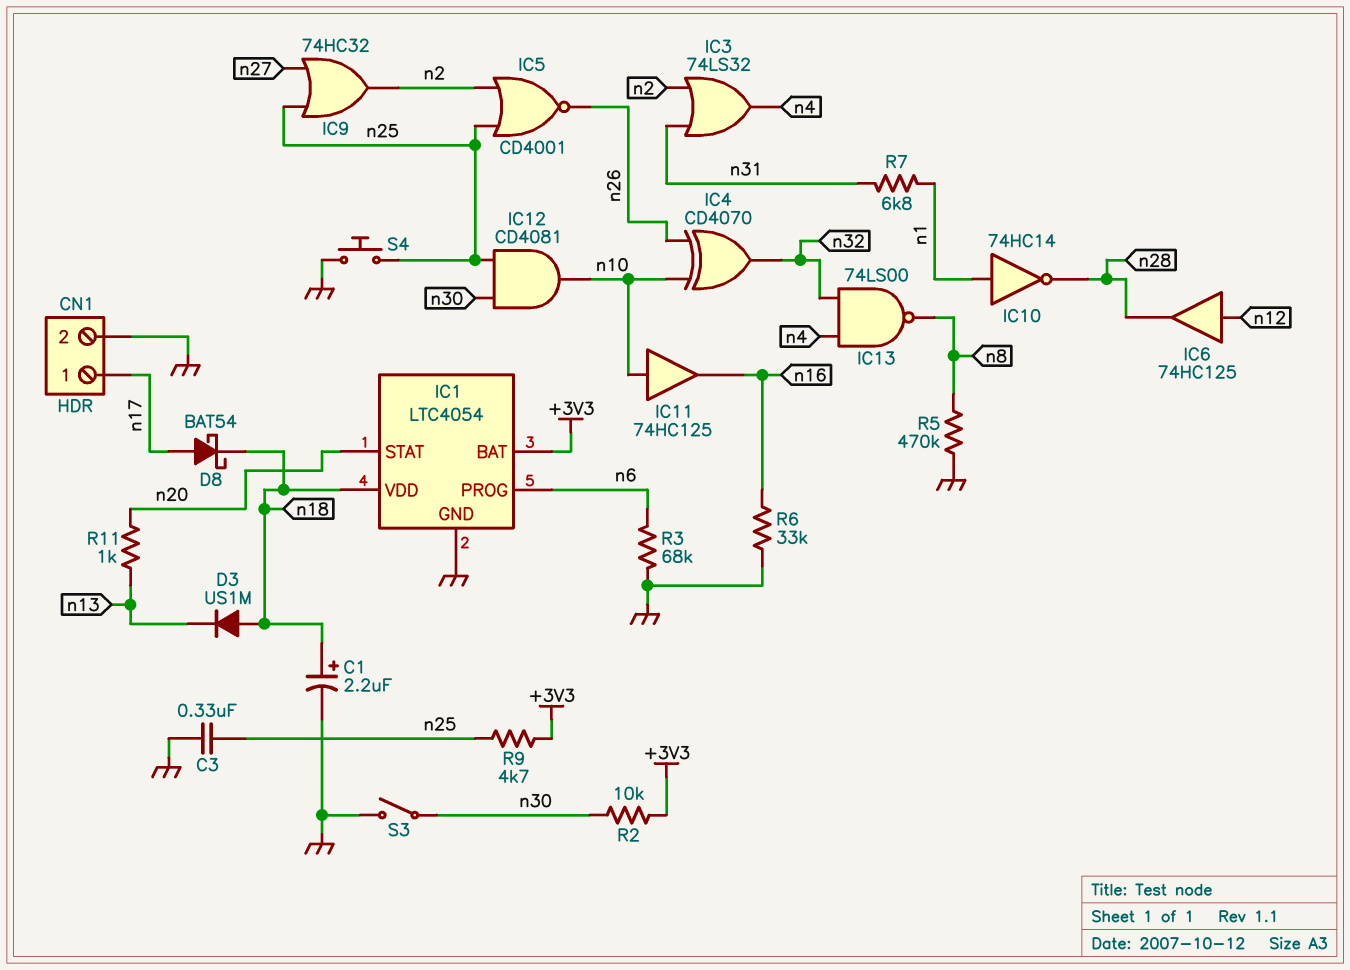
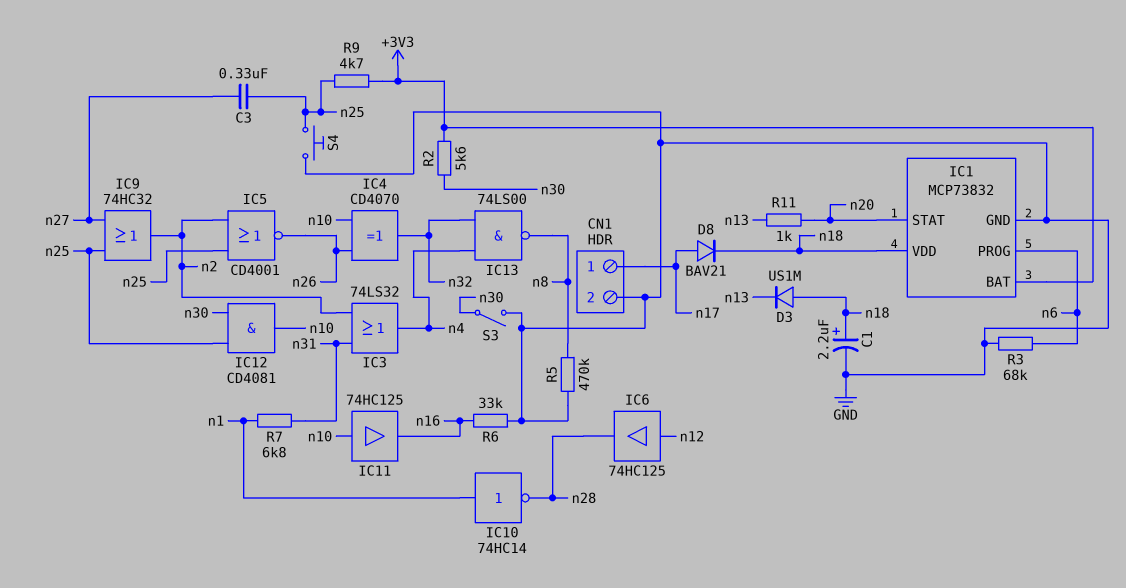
C3: 330nF (GND, n25) -> 330nF (n25, n27)
D8: schottky BAT54 (A n17, K n18) -> diode BAV21 (A n17, K n18)
IC1: LTC4054 -> MCP73832
R2: 10k (+3V3, n30) -> 5.6k (+3V3, n30)

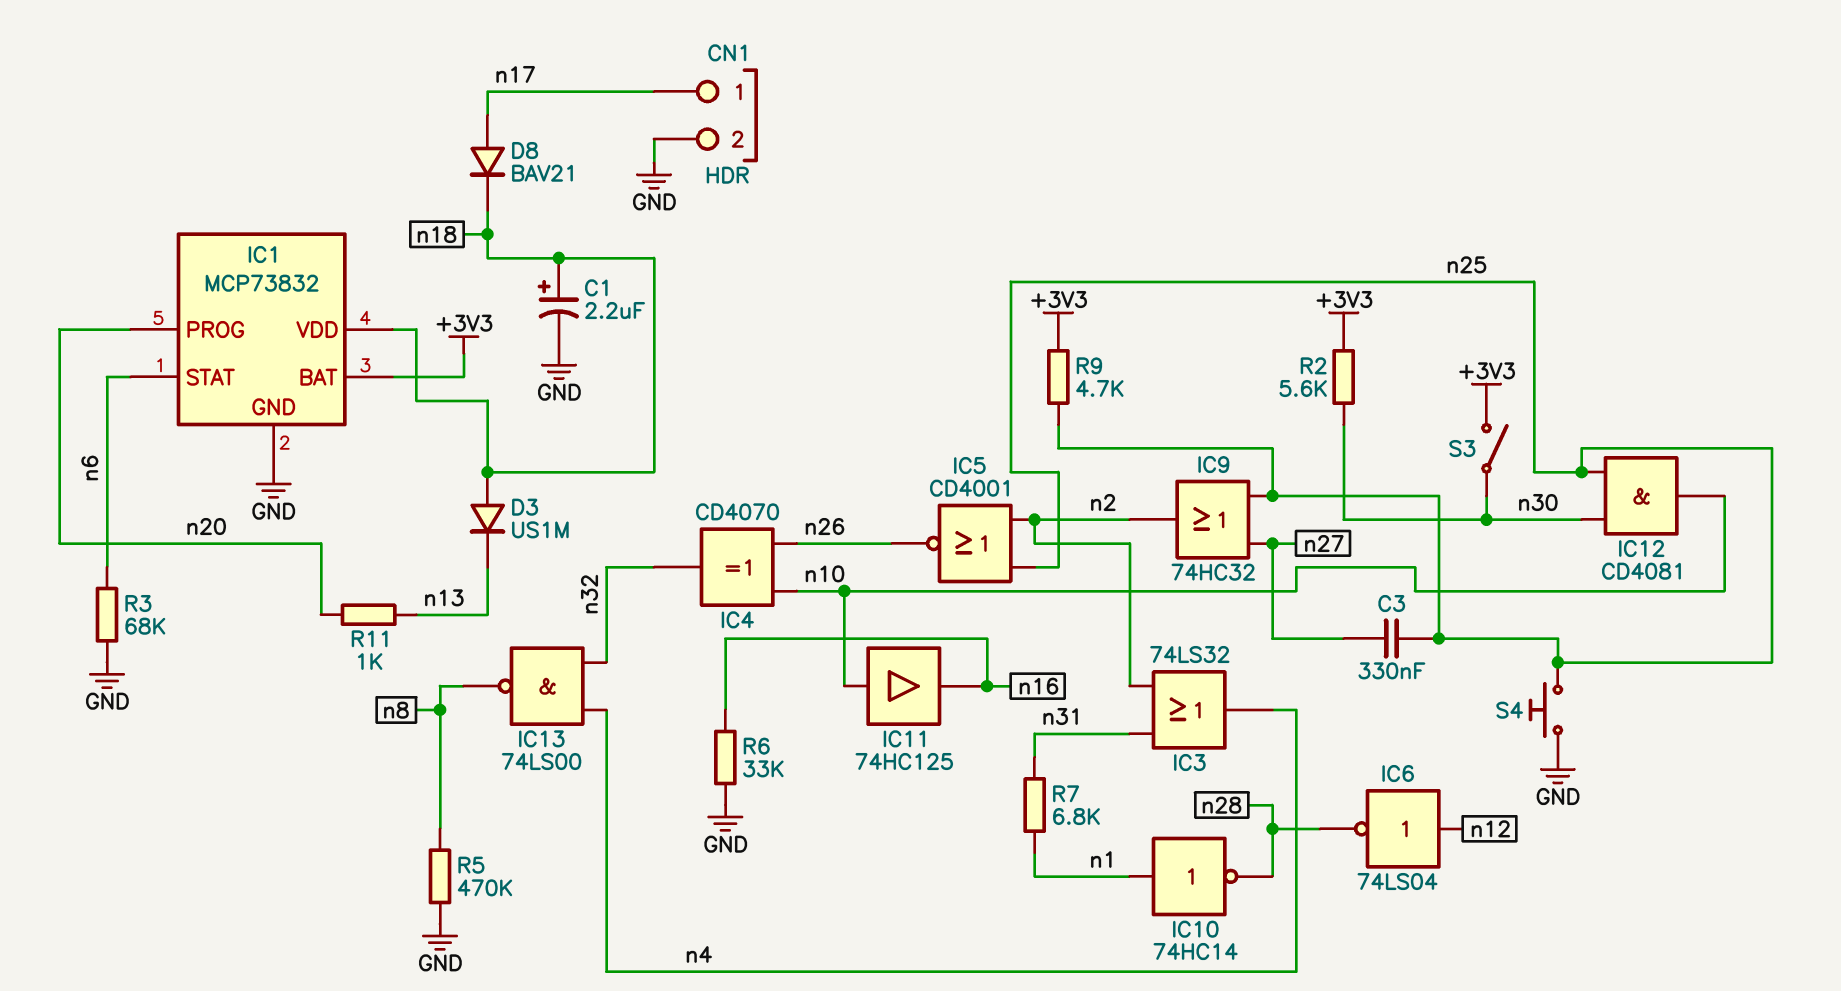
IC1 pin PROG: n6 -> n20
IC1 pin STAT: n20 -> n6
IC6: buffer 74HC125 (in n12, out n28) -> NOT 74LS04 (in n12, out n28)
S3: switch (GND, n30) -> switch (+3V3, n30)

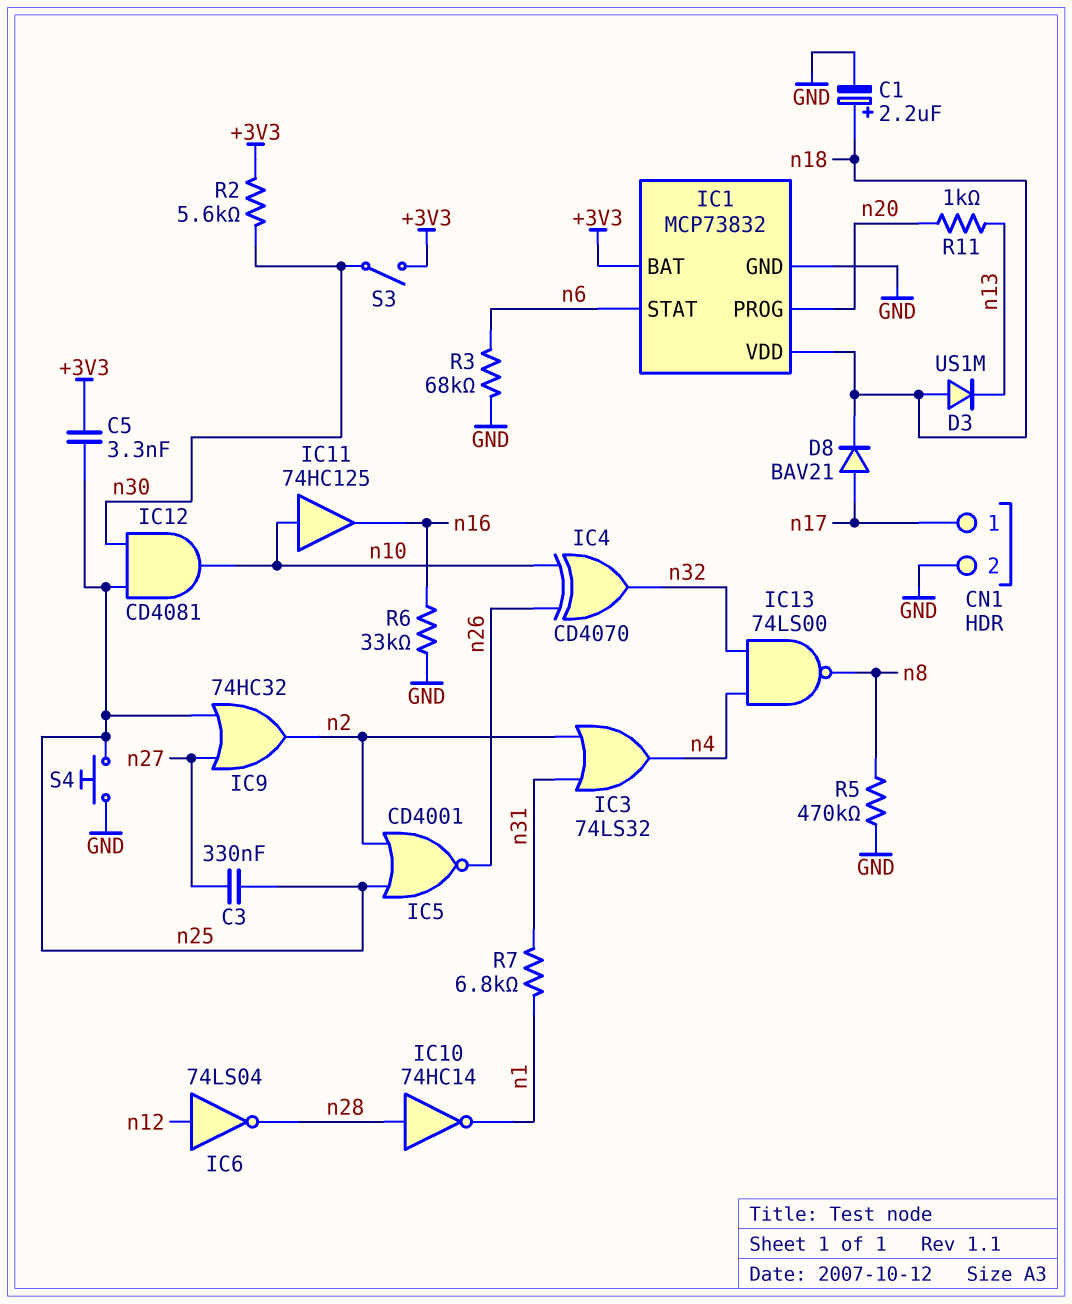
C5: none -> 3.3nF (+3V3, n25)
IC10: NOT 74HC14 (in n1, out n28) -> NOT 74HC14 (in n28, out n1)
R9: 4.7k (+3V3, n25) -> none

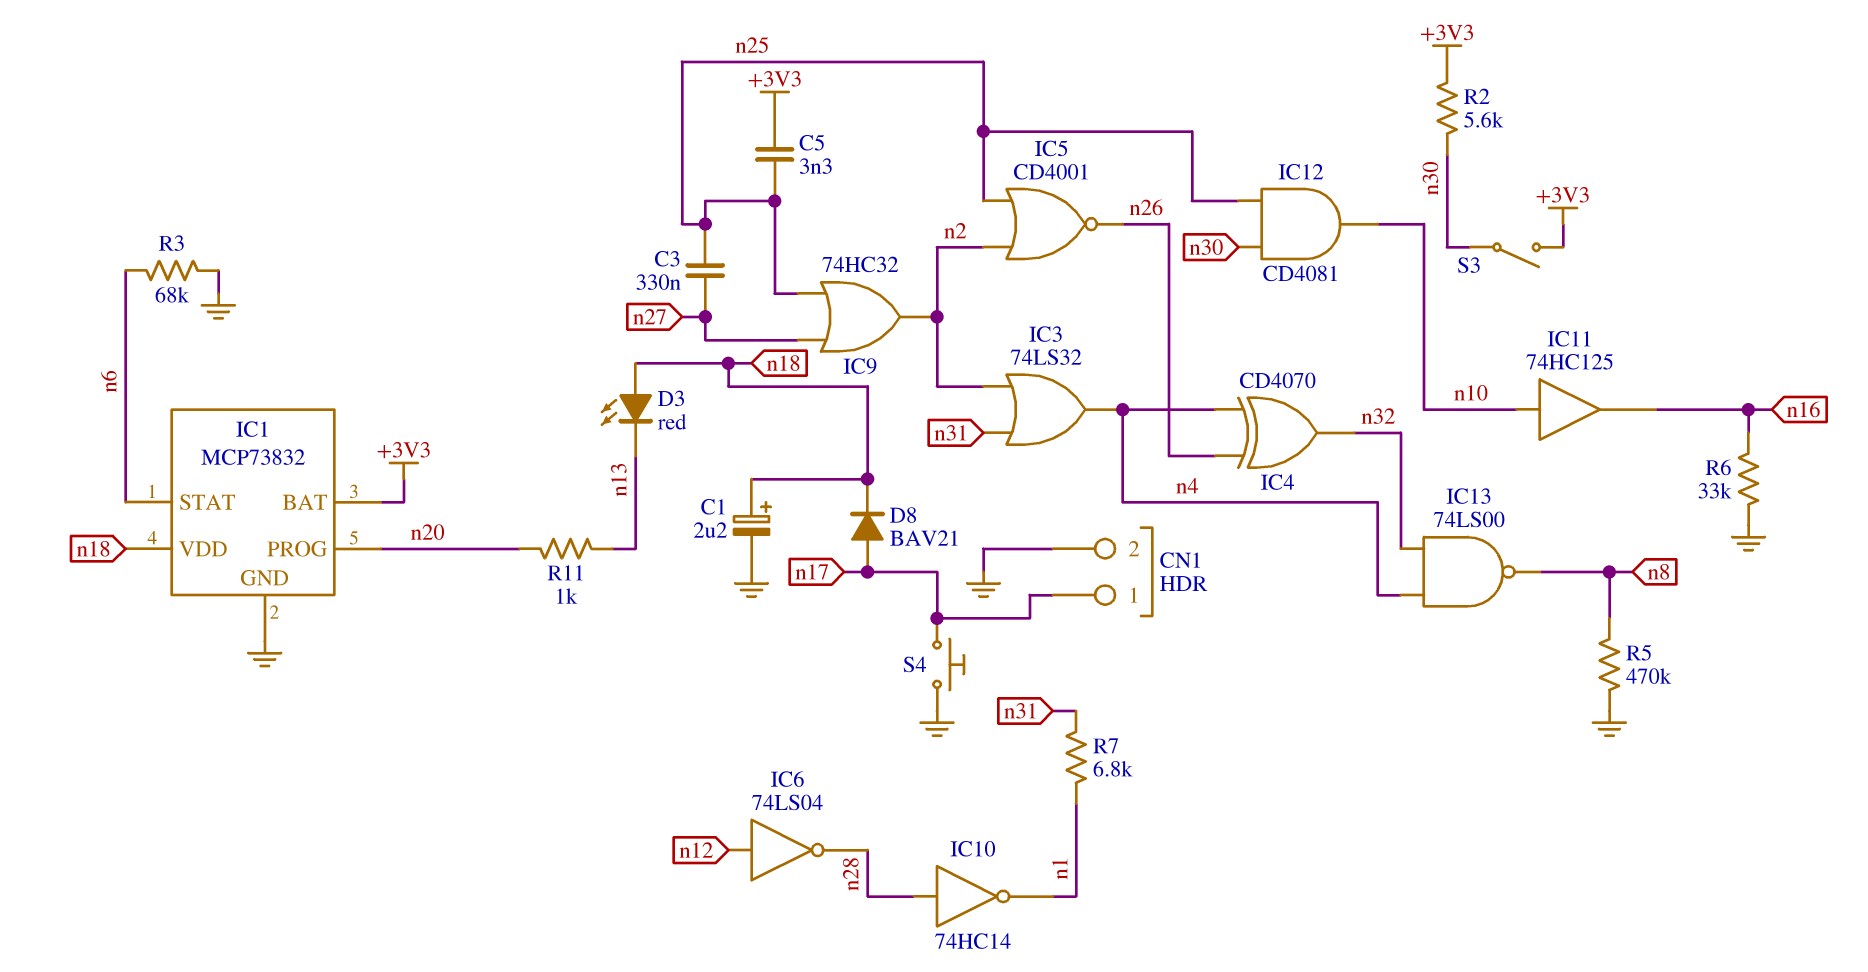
D3: diode US1M (A n18, K n13) -> LED red (A n18, K n13)
IC4: XOR CD4070 (in n10, in n26, out n32) -> XOR CD4070 (in n4, in n26, out n32)
S4: button (GND, n25) -> button (GND, n17)

